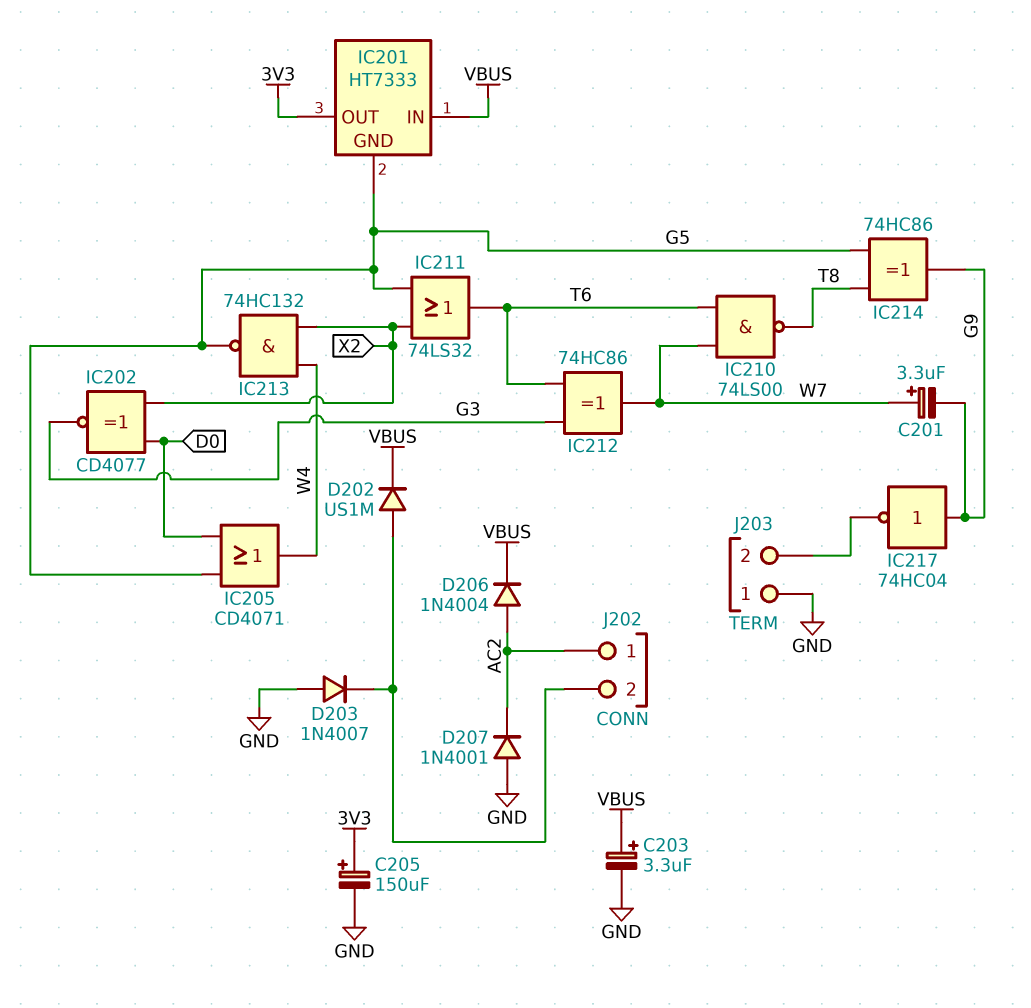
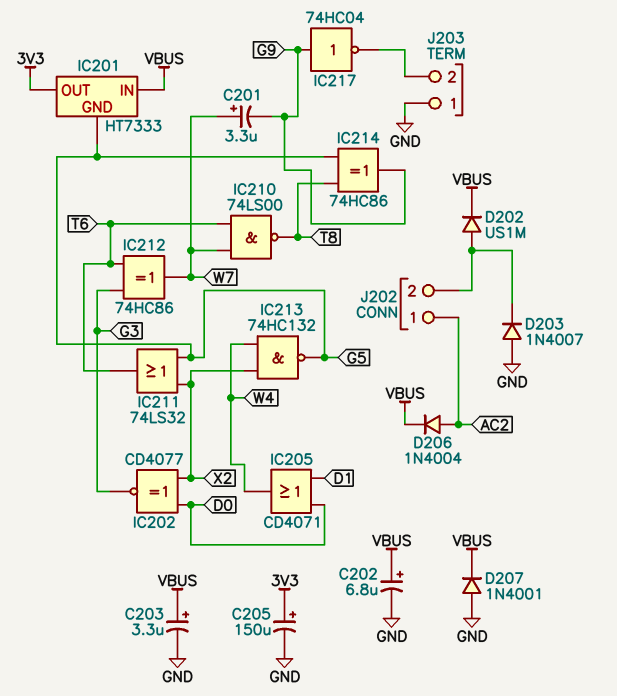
C202: none -> 6.8uF (plus VBUS, minus GND)
D207: diode 1N4001 (A GND, K AC2) -> diode 1N4001 (A GND, K VBUS)
IC205: OR CD4071 (in D0, in G5, out W4) -> OR CD4071 (in D0, in D1, out W4)

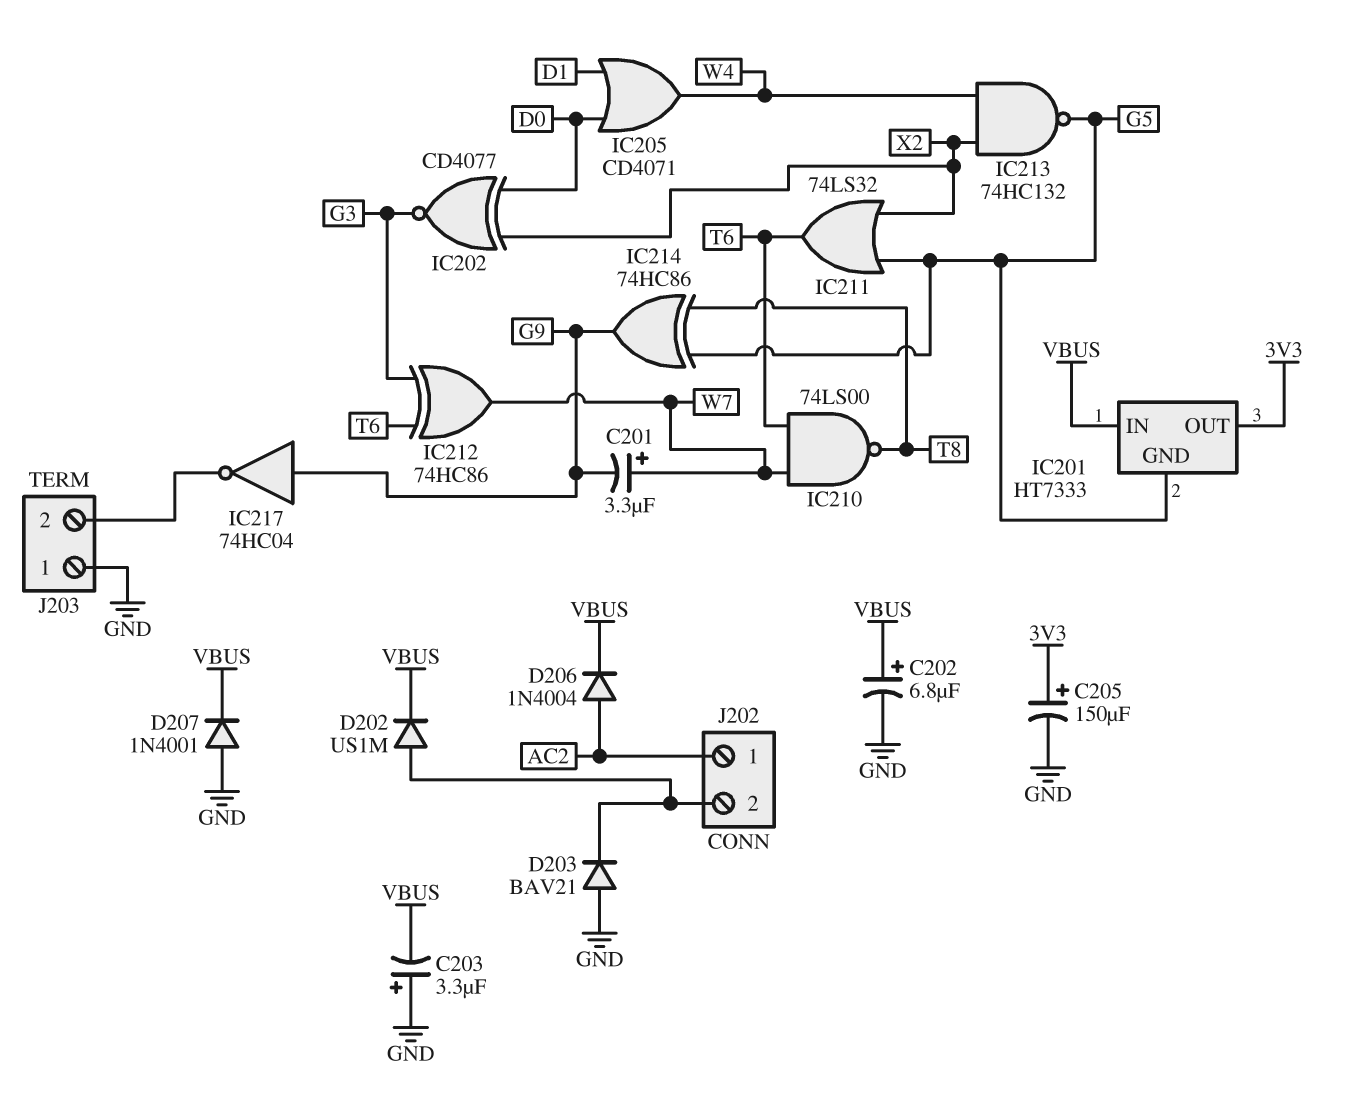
C203: 3.3uF (plus VBUS, minus GND) -> 3.3uF (plus GND, minus VBUS)
D203: diode 1N4007 (A GND, K J202/2) -> diode BAV21 (A GND, K J202/2)

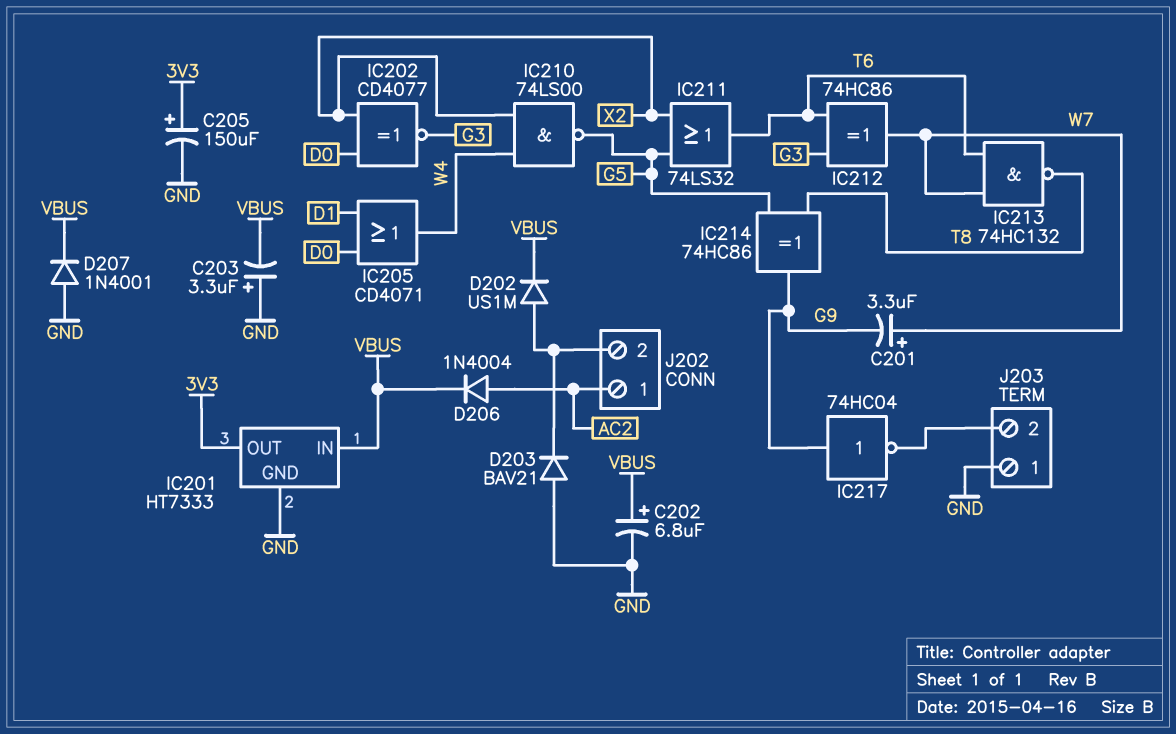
IC201 pin GND: G5 -> GND
IC210: NAND 74LS00 (in T6, in W7, out T8) -> NAND 74LS00 (in W4, in X2, out G5)
IC213: NAND 74HC132 (in W4, in X2, out G5) -> NAND 74HC132 (in T6, in W7, out T8)

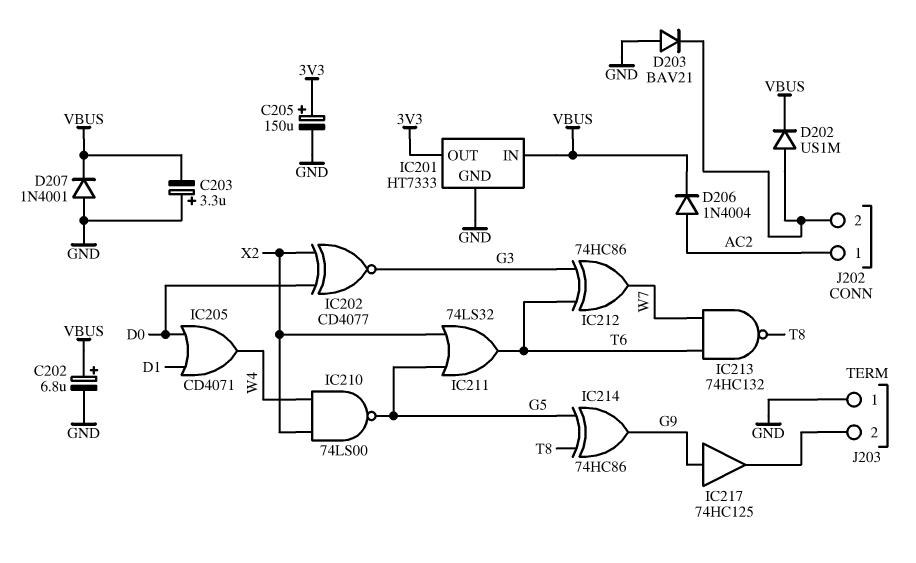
C201: 3.3uF (plus W7, minus G9) -> none
IC217: NOT 74HC04 (in G9, out J203/2) -> buffer 74HC125 (in G9, out J203/2)

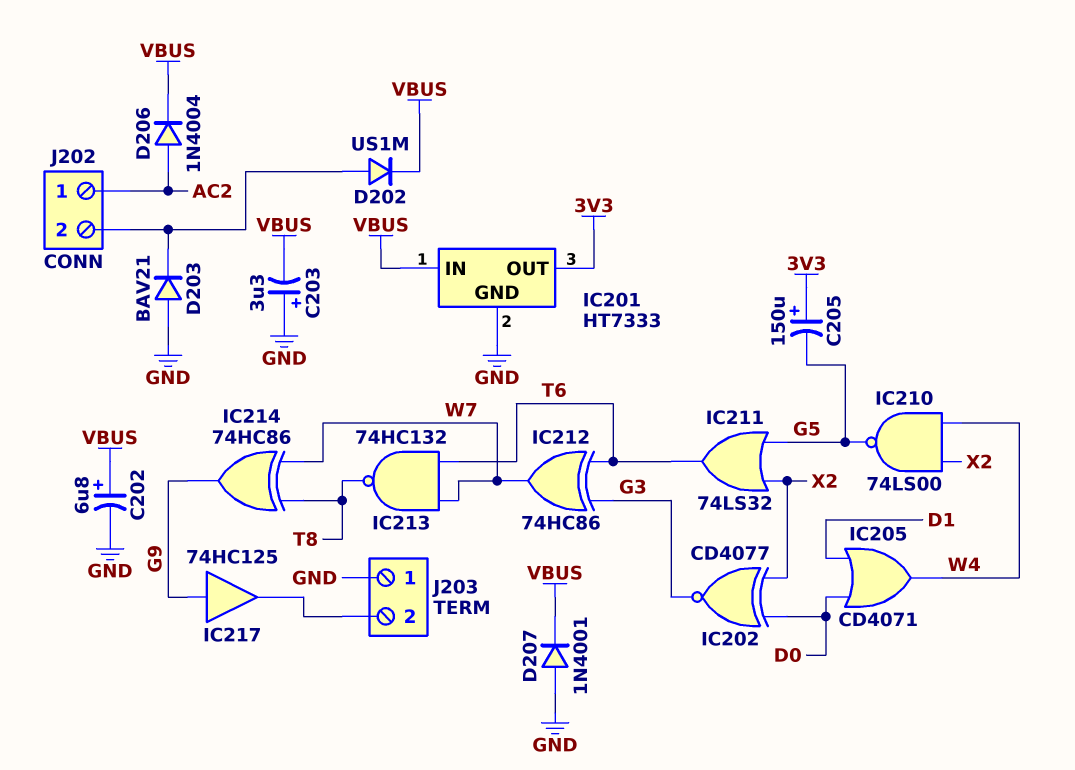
C205: 150uF (plus 3V3, minus GND) -> 150uF (plus 3V3, minus G5)
IC214: XOR 74HC86 (in G5, in T8, out G9) -> XOR 74HC86 (in T8, in W7, out G9)

